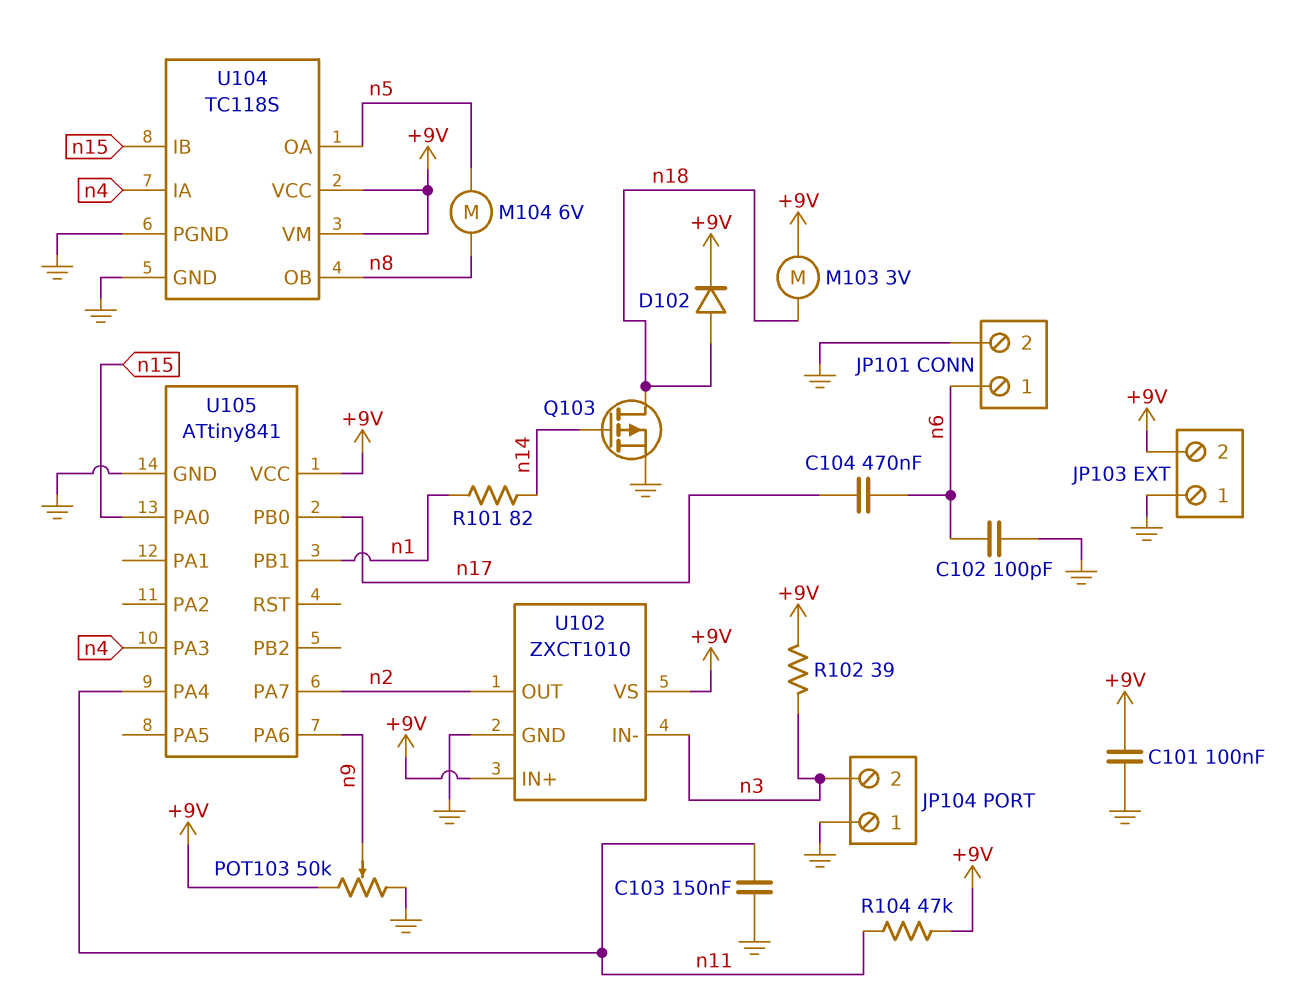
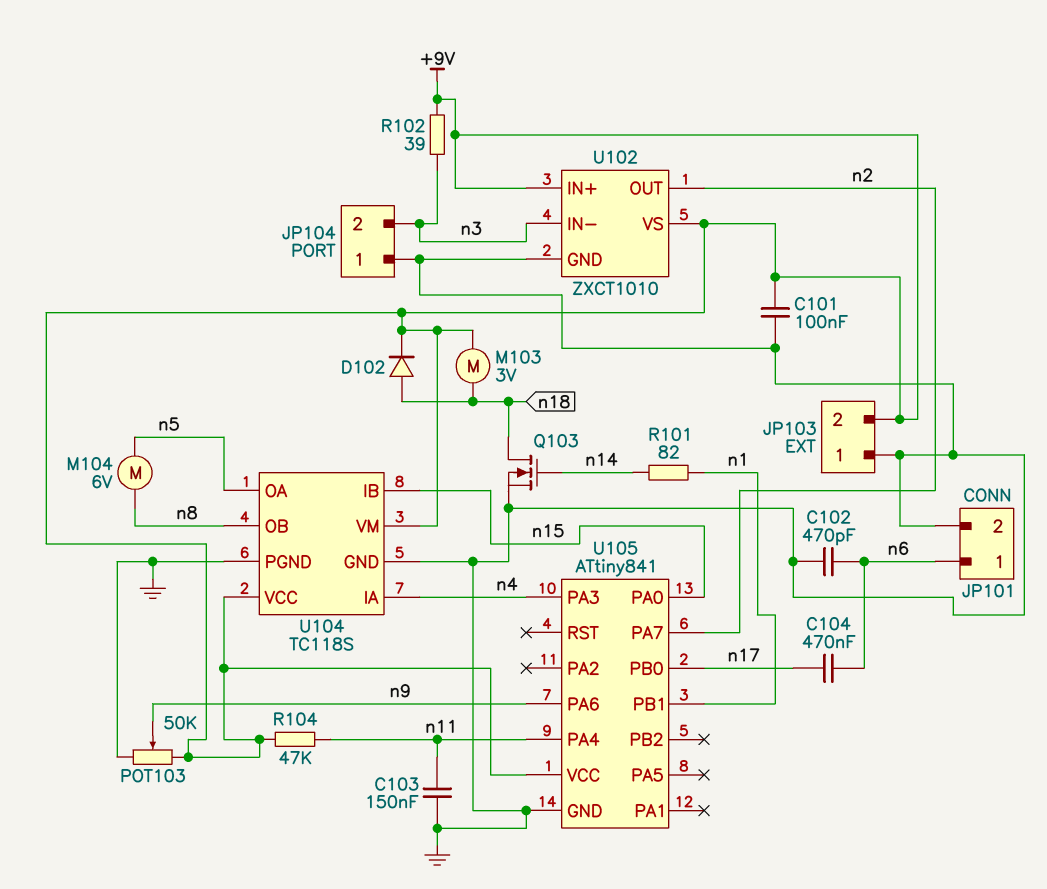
C102: 100pF (GND, n6) -> 470pF (GND, n6)
Q103: PMOS (G n14, D n18, S GND) -> NMOS (G n14, D n18, S GND)

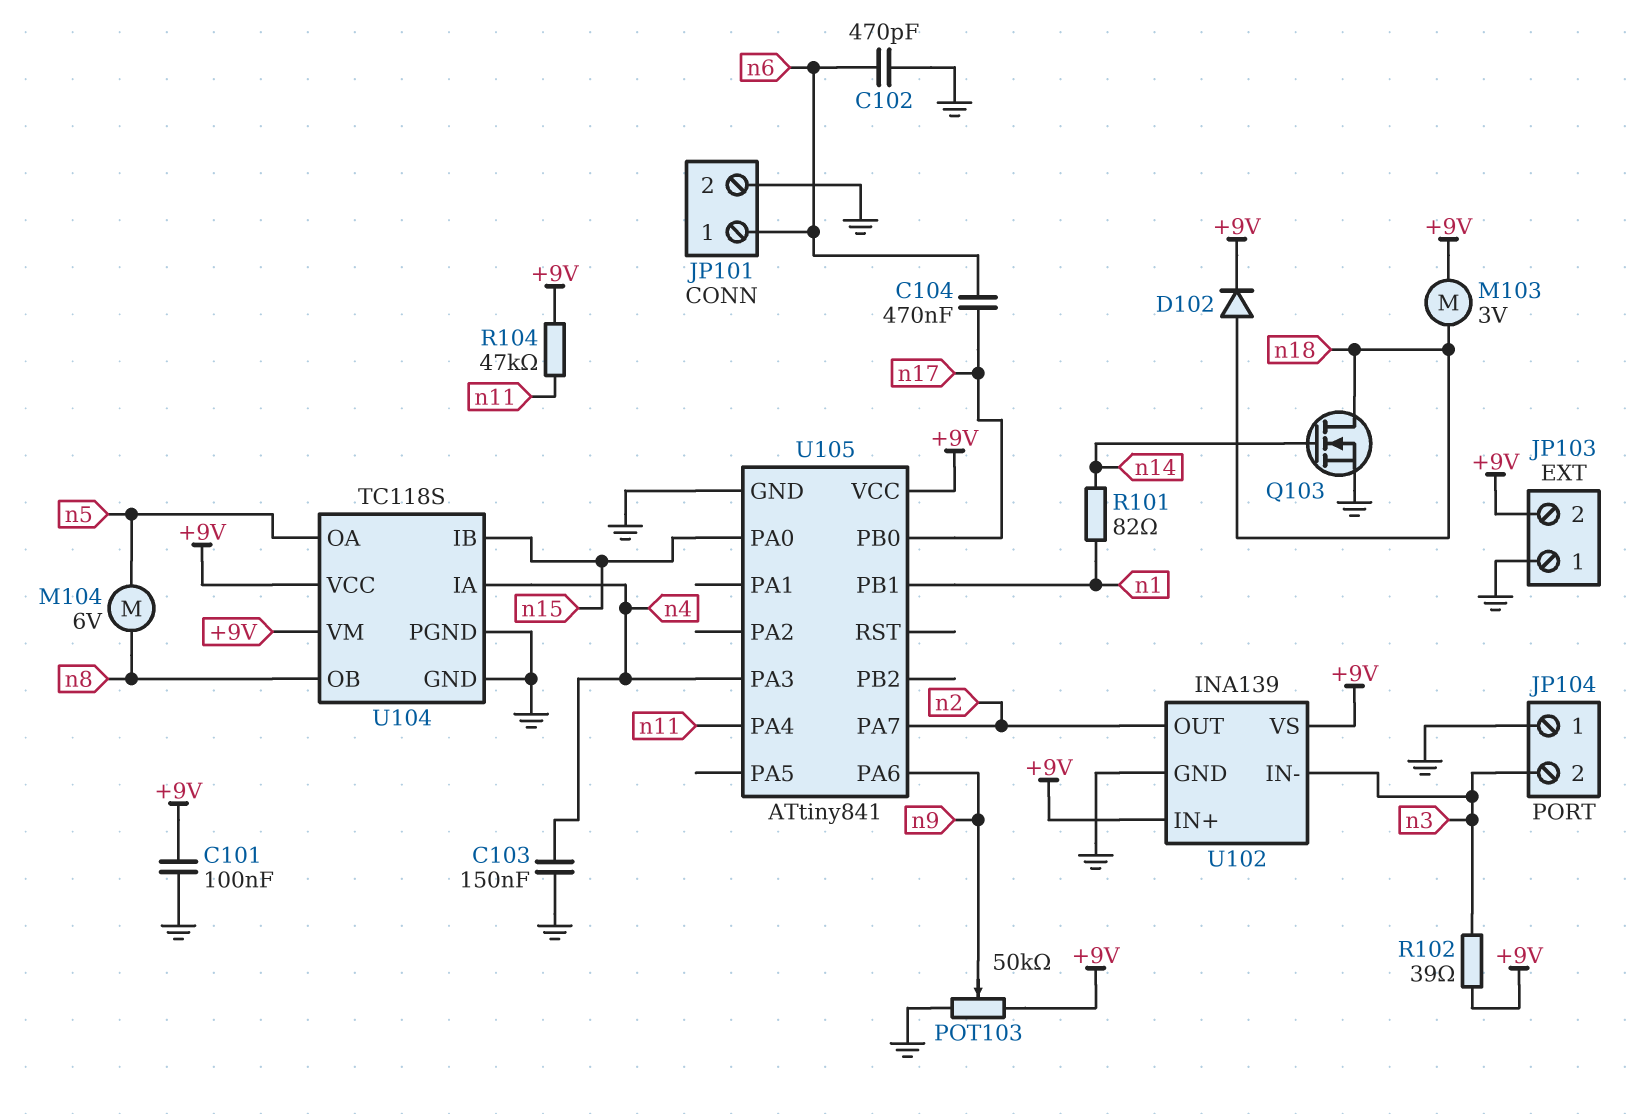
C103: 150nF (GND, n11) -> 150nF (GND, n4)
U102: ZXCT1010 -> INA139

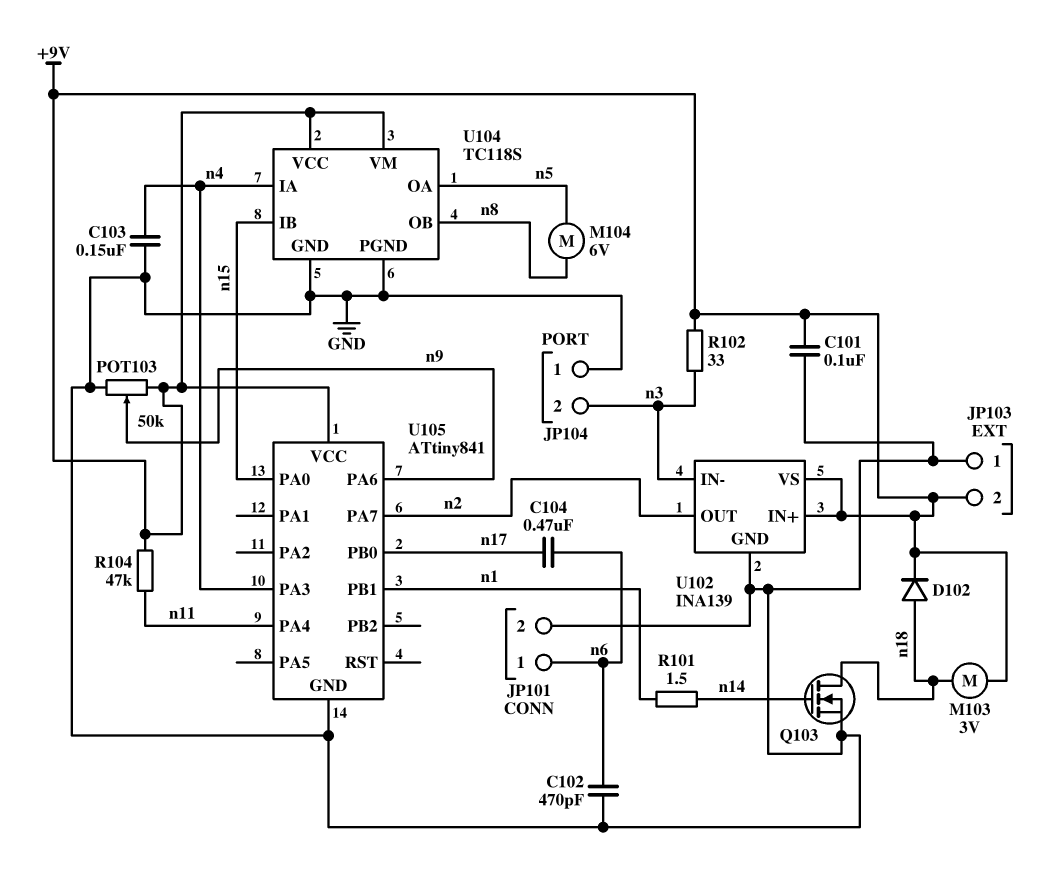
R101: 82 (n1, n14) -> 1.5 (n1, n14)
R102: 39 (+9V, n3) -> 33 (+9V, n3)

